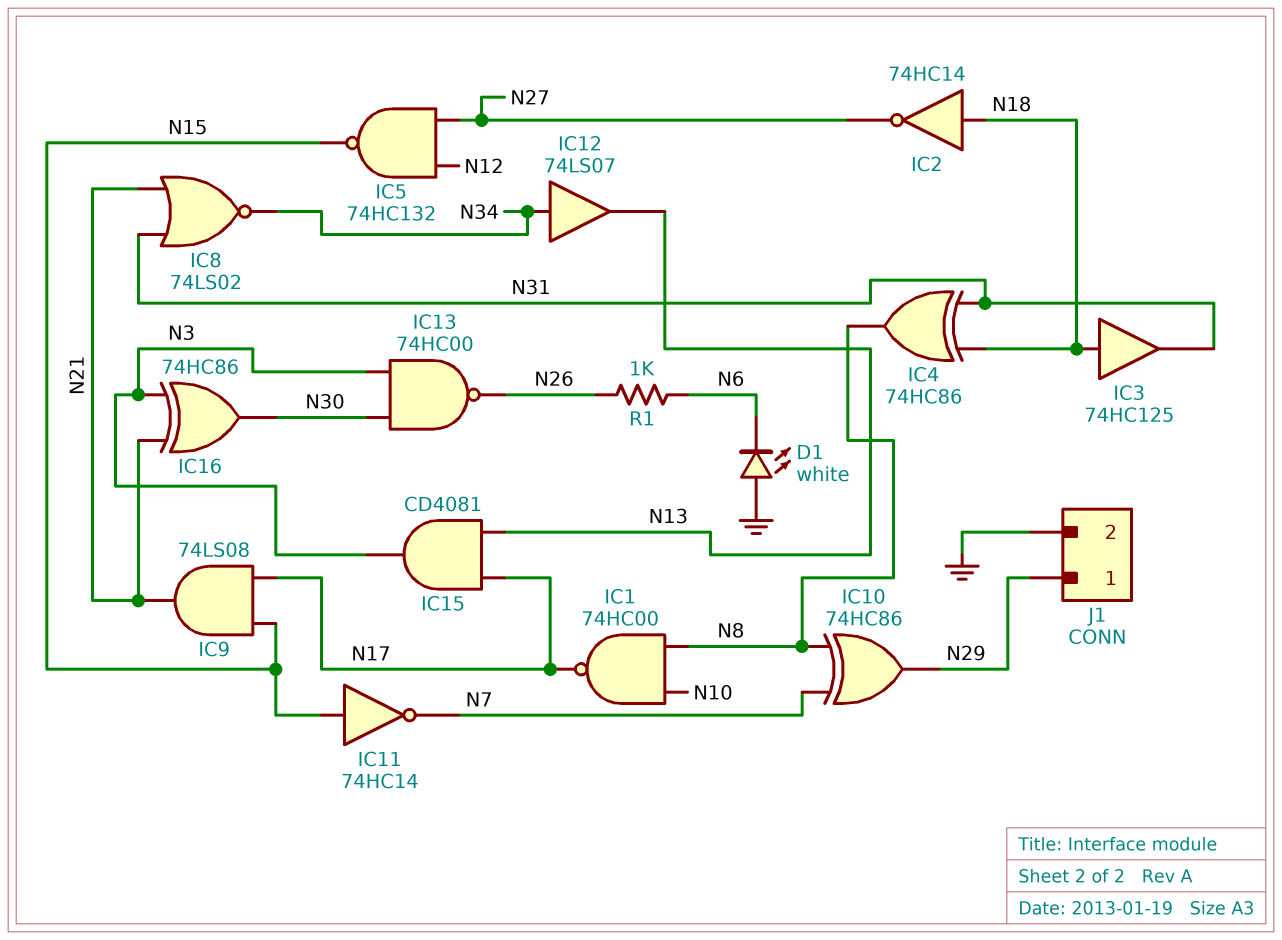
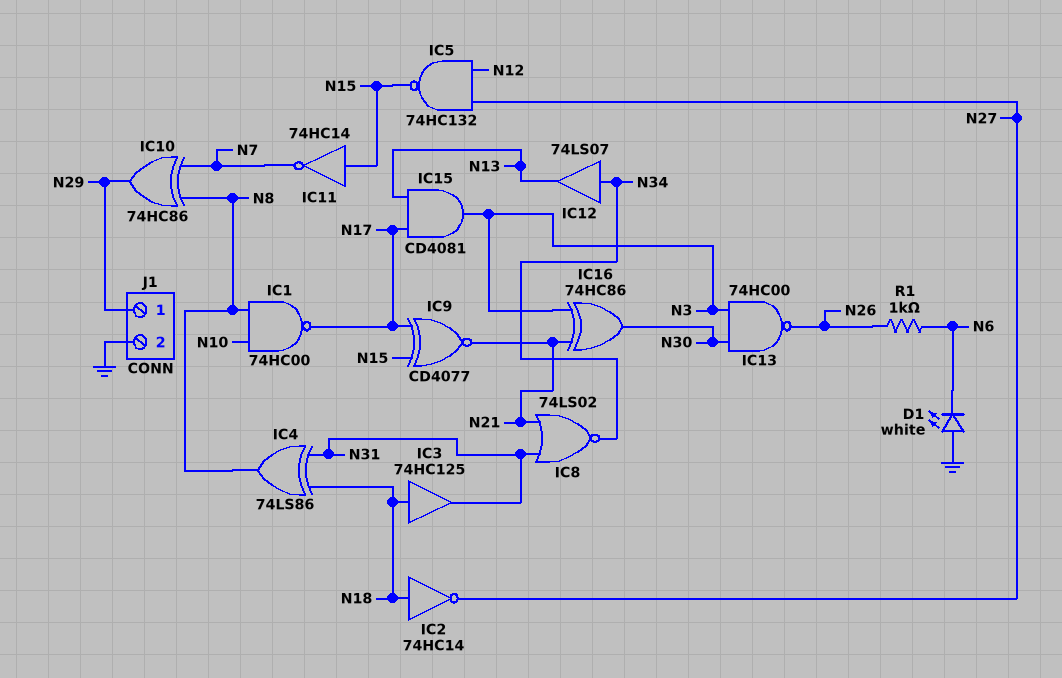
IC4: XOR 74HC86 (in N18, in N31, out N8) -> XOR 74LS86 (in N18, in N31, out N8)
IC9: AND 74LS08 (in N15, in N17, out N21) -> XNOR CD4077 (in N15, in N17, out N21)

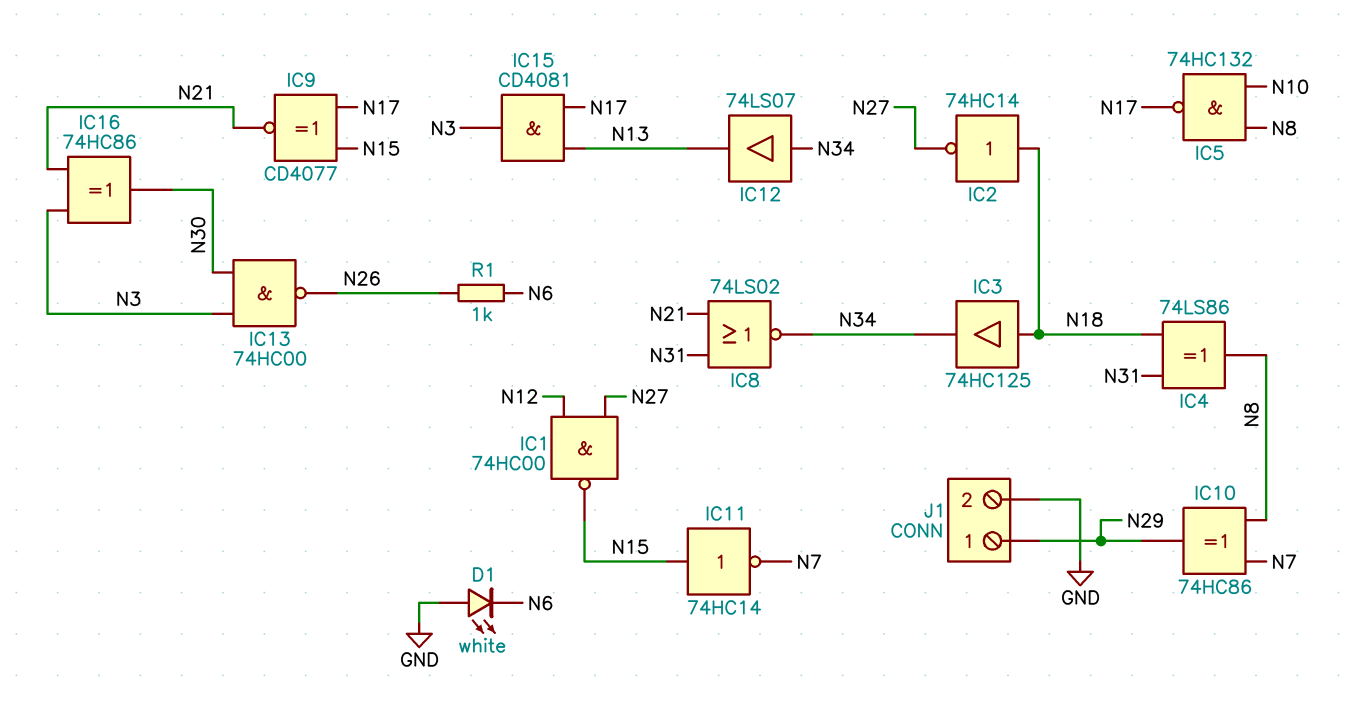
IC1: NAND 74HC00 (in N8, in N10, out N17) -> NAND 74HC00 (in N12, in N27, out N15)
IC3: buffer 74HC125 (in N18, out N31) -> buffer 74HC125 (in N18, out N34)
IC5: NAND 74HC132 (in N12, in N27, out N15) -> NAND 74HC132 (in N8, in N10, out N17)

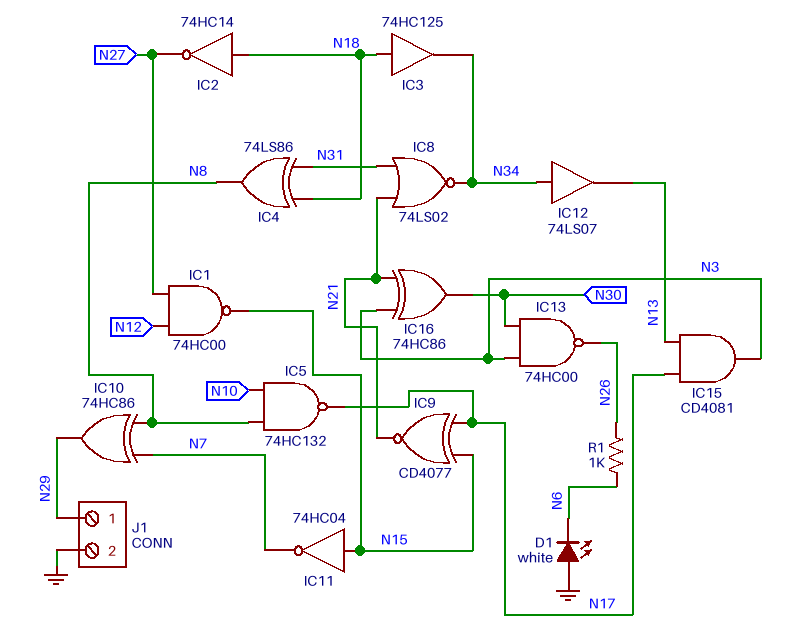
IC11: NOT 74HC14 (in N15, out N7) -> NOT 74HC04 (in N15, out N7)

